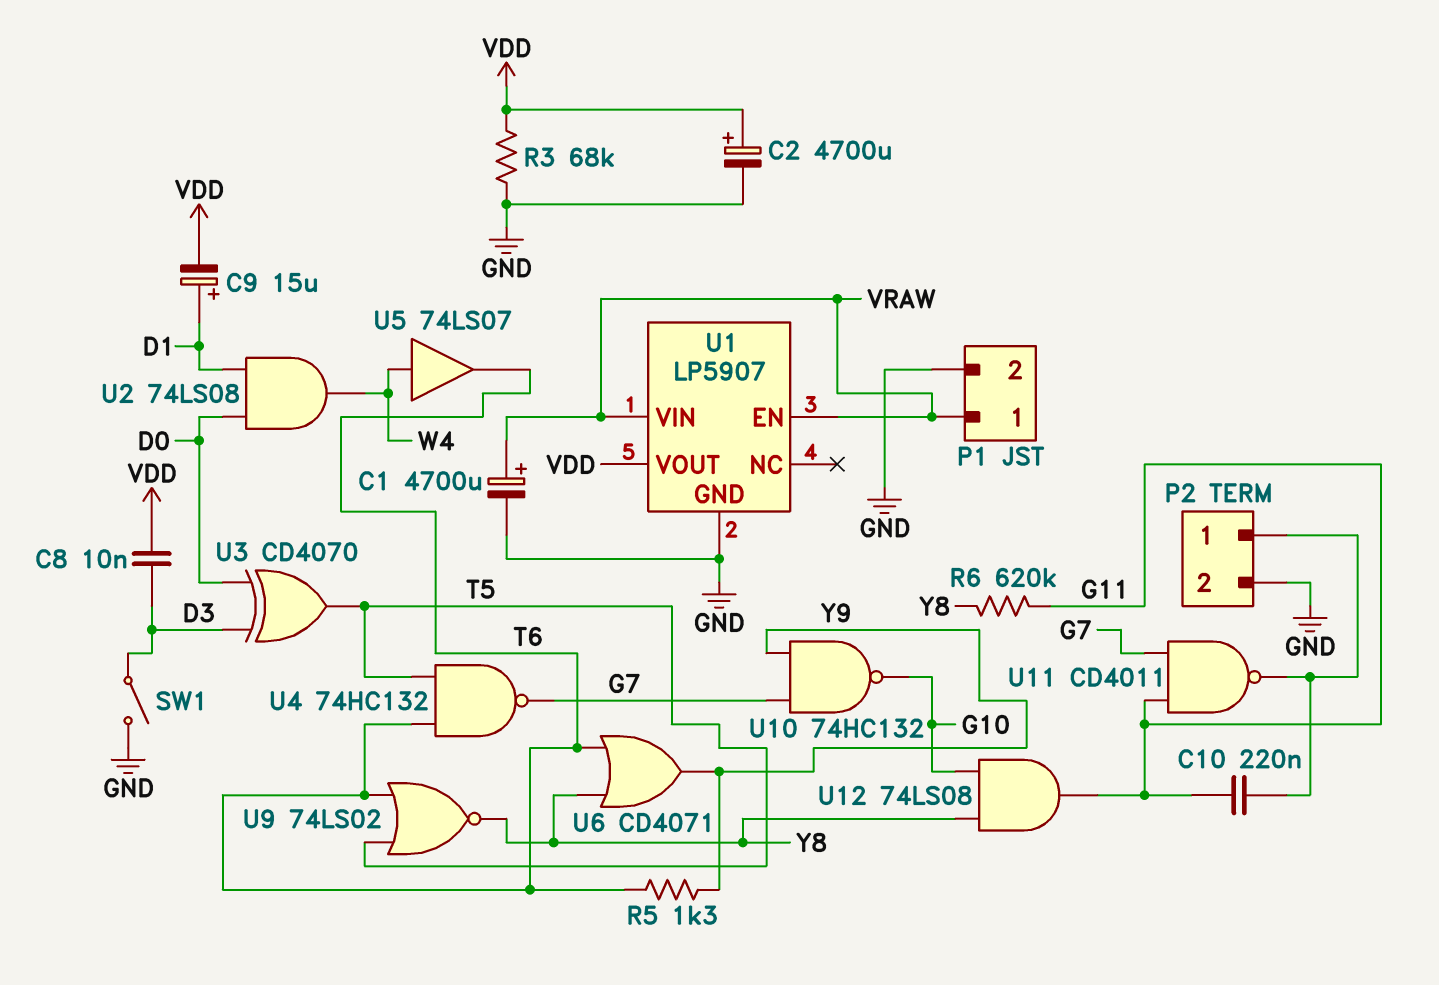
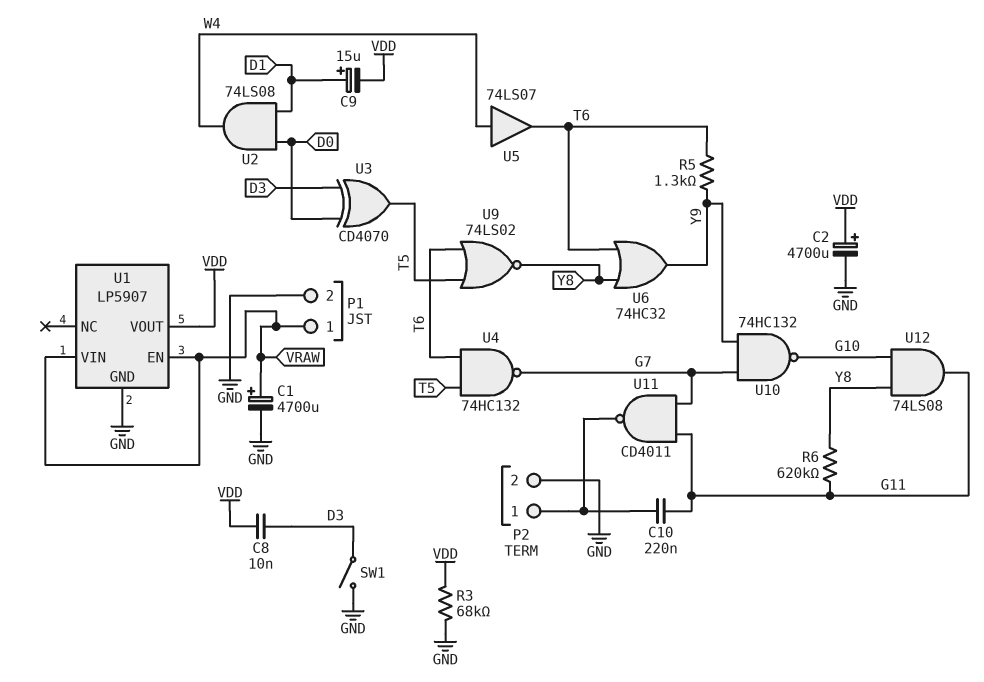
U6: OR CD4071 (in T6, in Y8, out Y9) -> OR 74HC32 (in T6, in Y8, out Y9)

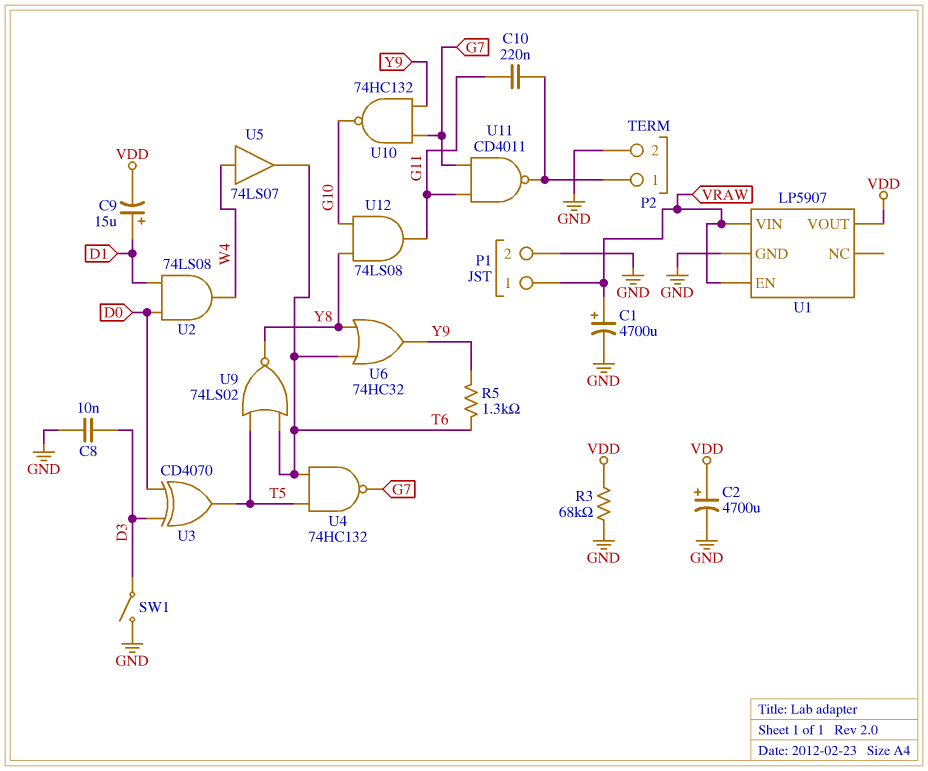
C8: 10nF (D3, VDD) -> 10nF (D3, GND)
R6: 620k (G11, Y8) -> none

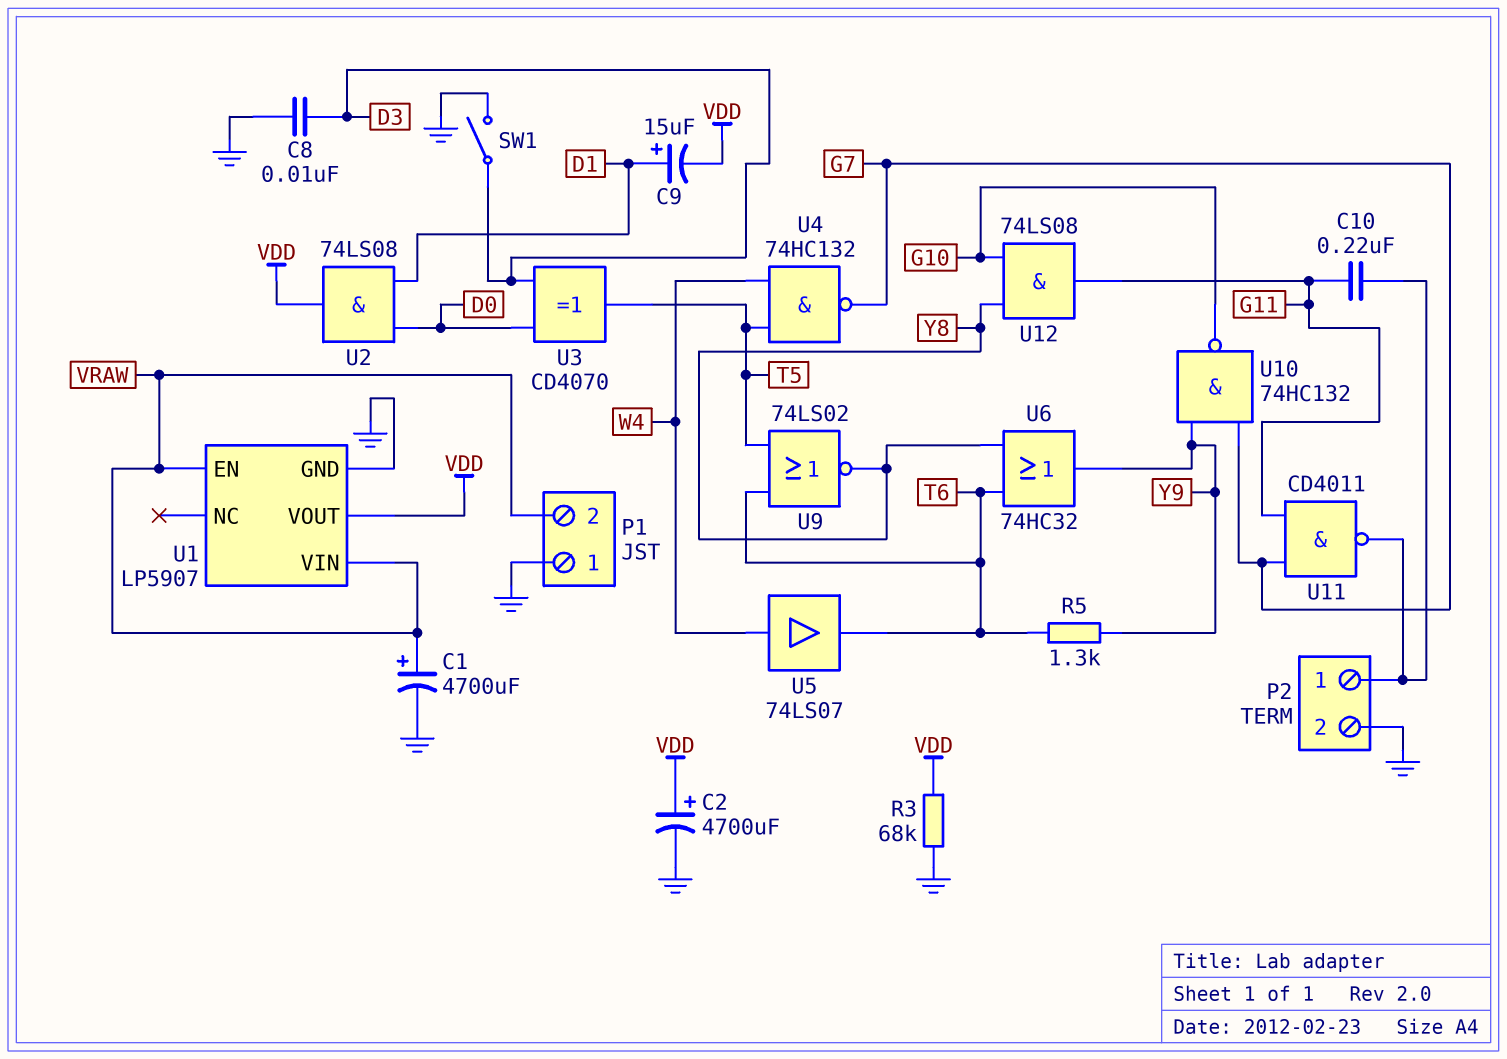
P1 pin 1: VRAW -> GND
P1 pin 2: GND -> VRAW
U2: AND 74LS08 (in D0, in D1, out W4) -> AND 74LS08 (in D0, in D1, out VDD)
U4: NAND 74HC132 (in T5, in T6, out G7) -> NAND 74HC132 (in T5, in W4, out G7)

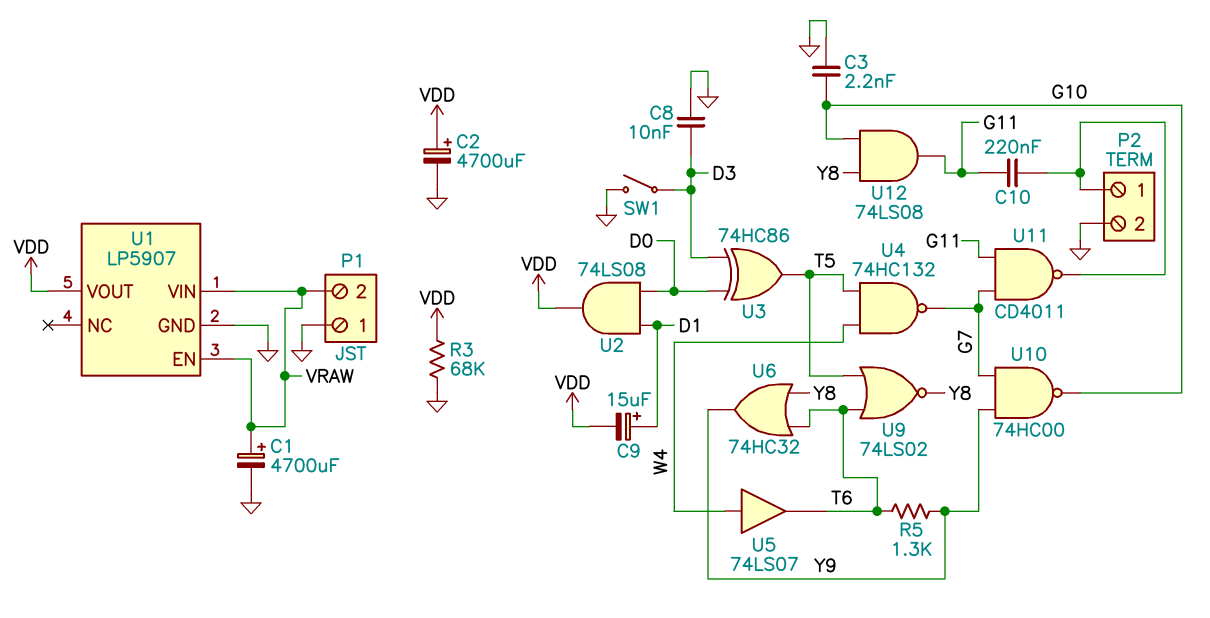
C3: none -> 2.2nF (G10, GND)
U3: XOR CD4070 (in D0, in D3, out T5) -> XOR 74HC86 (in D0, in D3, out T5)
U10: NAND 74HC132 (in G7, in Y9, out G10) -> NAND 74HC00 (in G7, in Y9, out G10)

